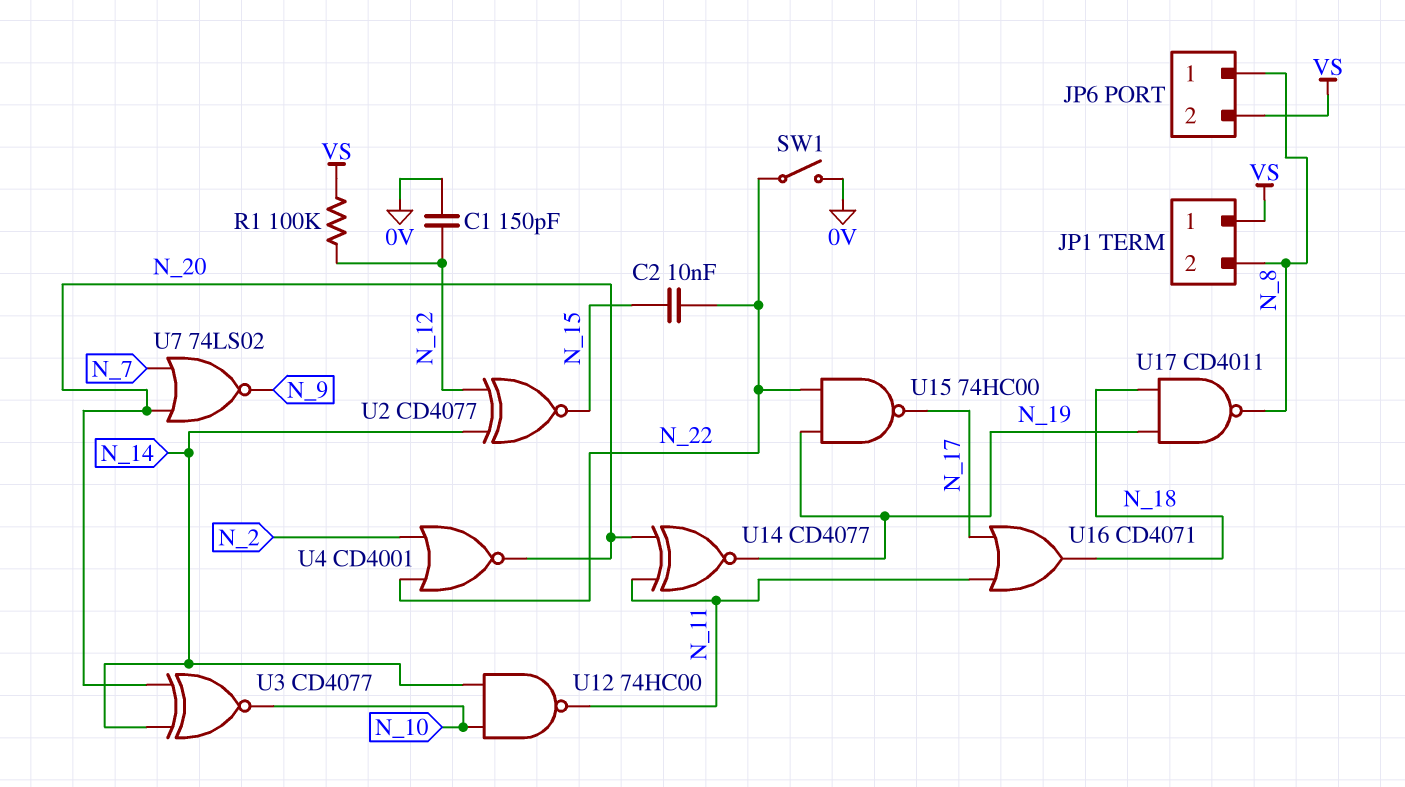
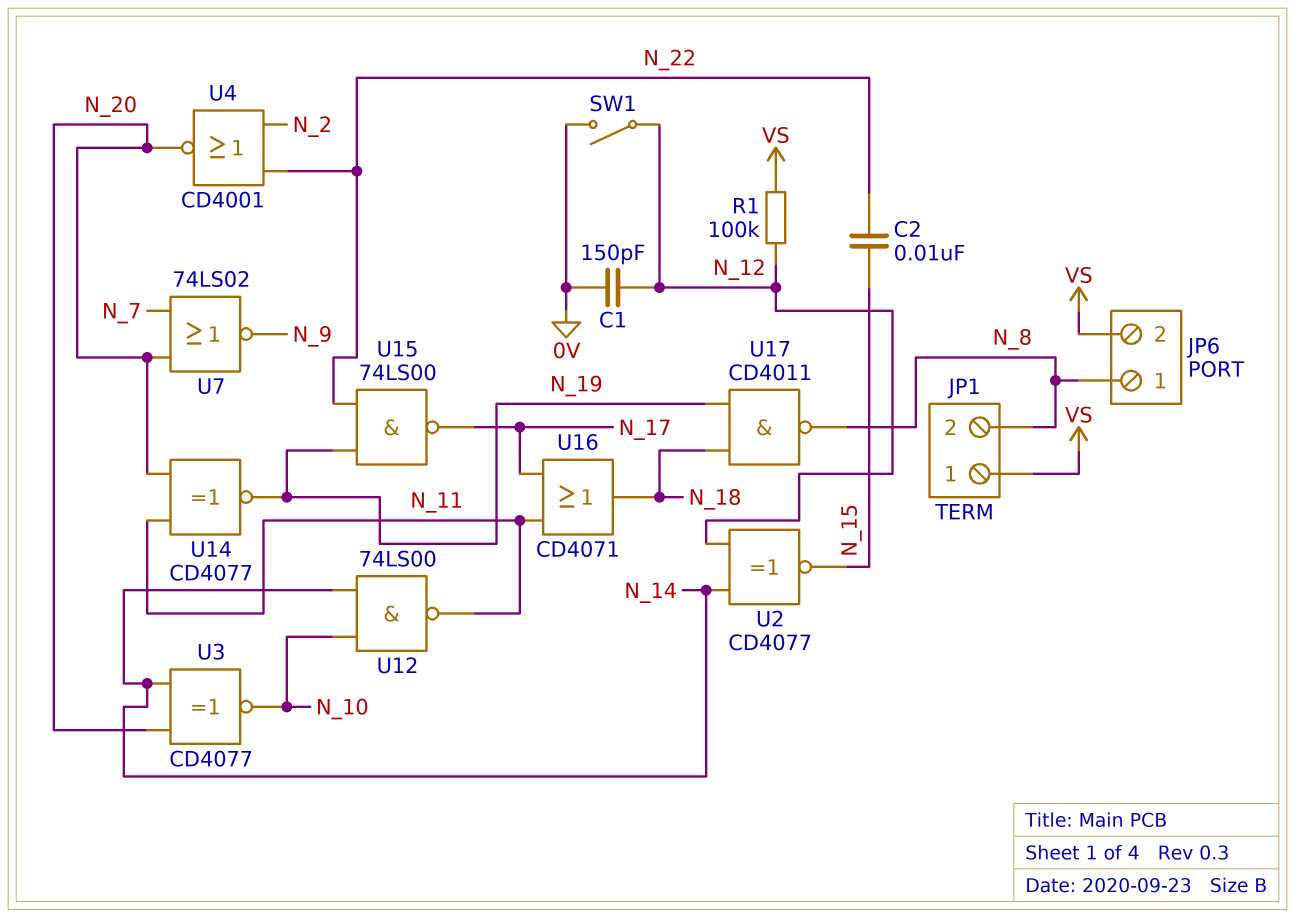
SW1: switch (0V, N_22) -> switch (0V, N_12)
U12: NAND 74HC00 (in N_10, in N_14, out N_11) -> NAND 74LS00 (in N_10, in N_14, out N_11)
U15: NAND 74HC00 (in N_19, in N_22, out N_17) -> NAND 74LS00 (in N_19, in N_22, out N_17)

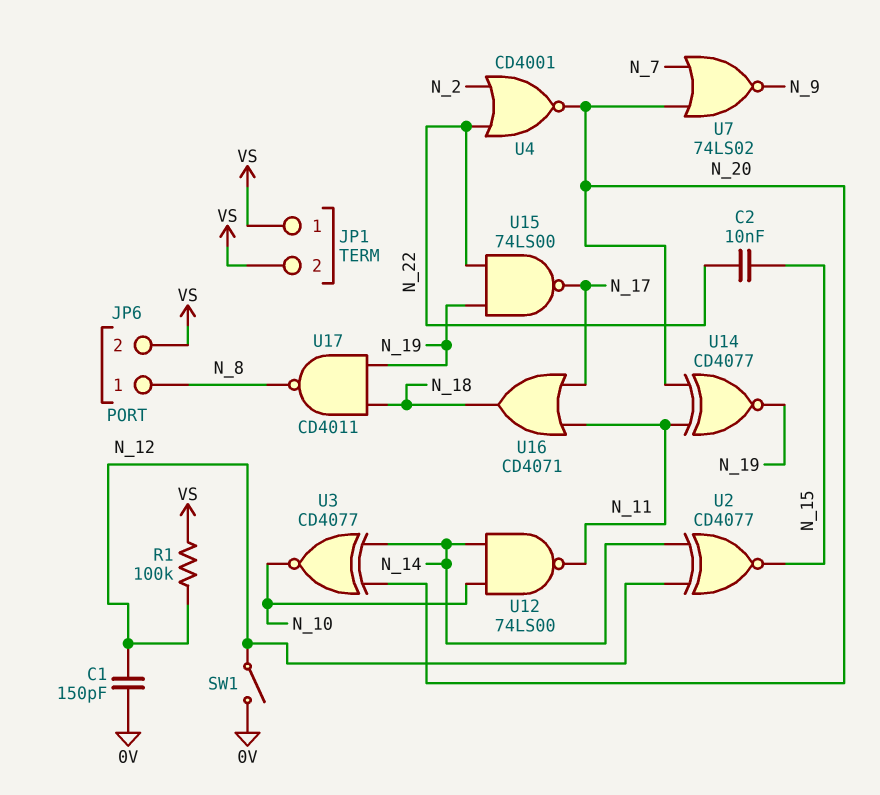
JP1 pin 2: N_8 -> VS

